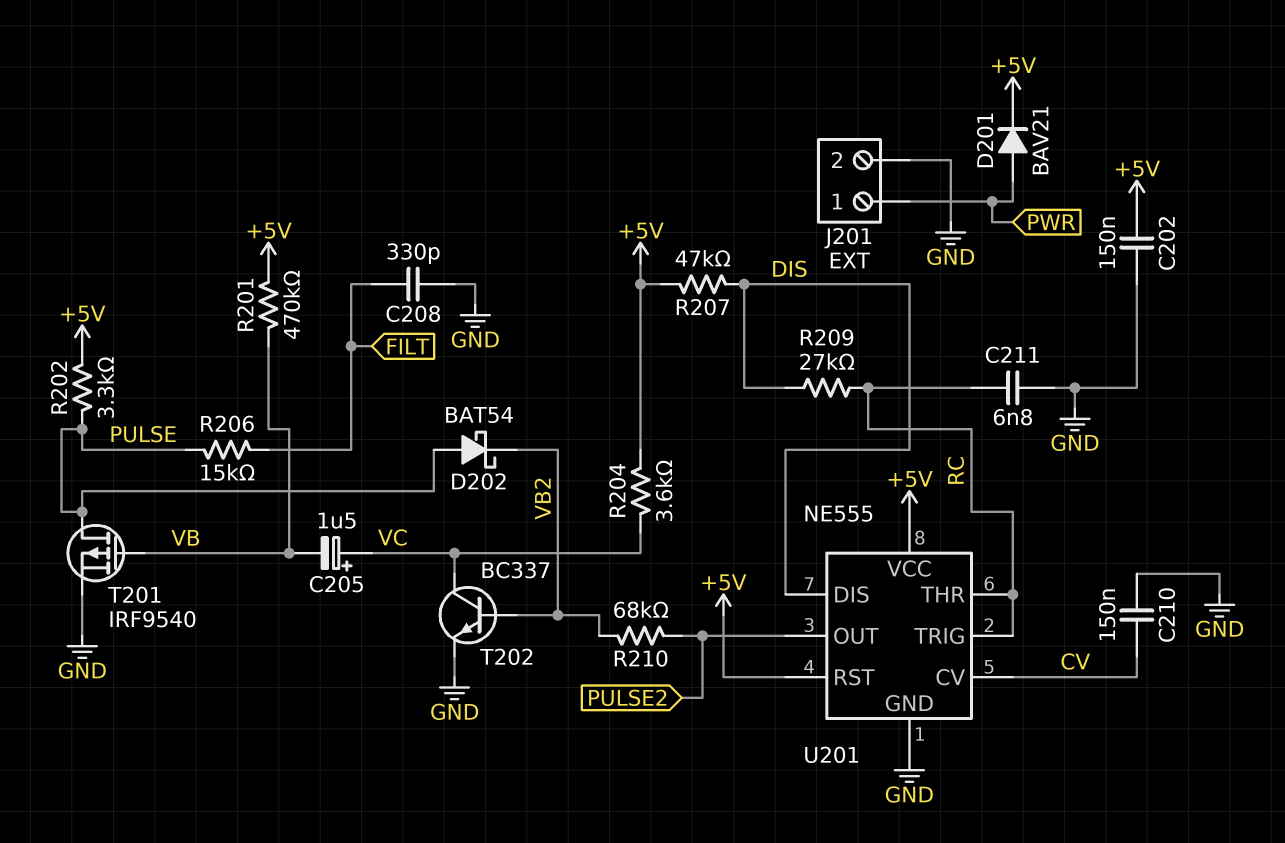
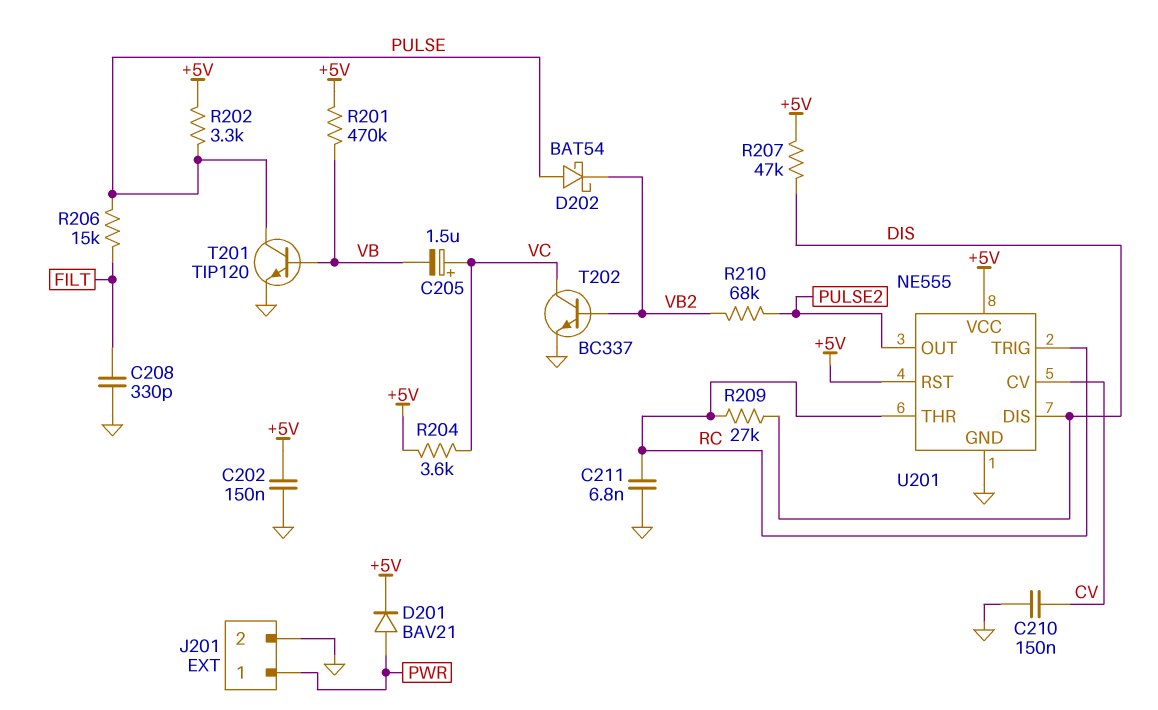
T201: PMOS IRF9540 (G VB, D PULSE, S GND) -> NPN TIP120 (B VB, C PULSE, E GND)

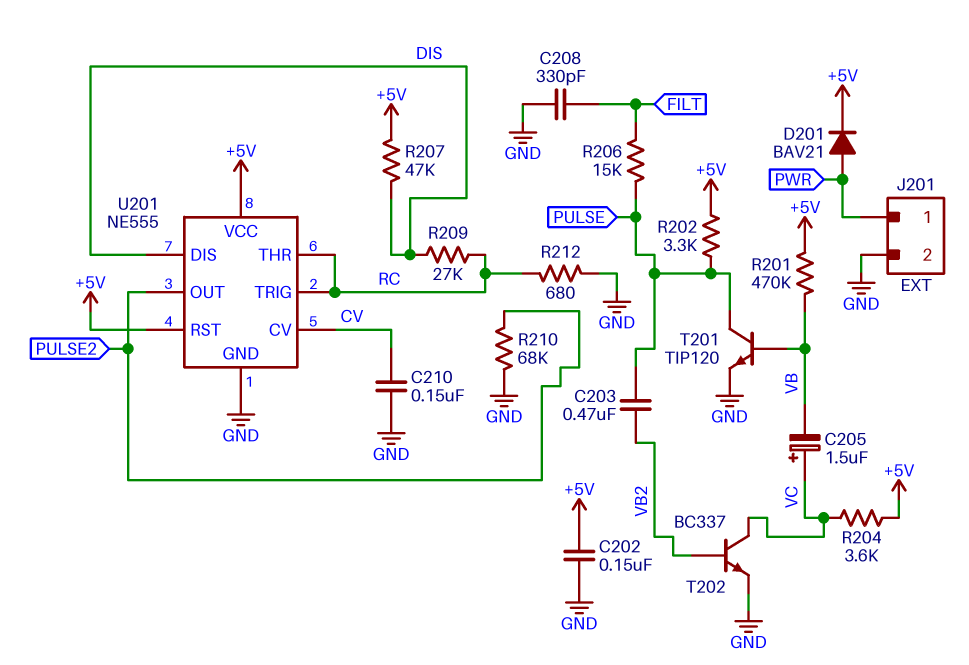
C203: none -> 470nF (PULSE, VB2)
C211: 6.8nF (GND, RC) -> none
D202: schottky BAT54 (A PULSE, K VB2) -> none
R210: 68k (PULSE2, VB2) -> 68k (GND, PULSE2)
R212: none -> 680 (GND, RC)

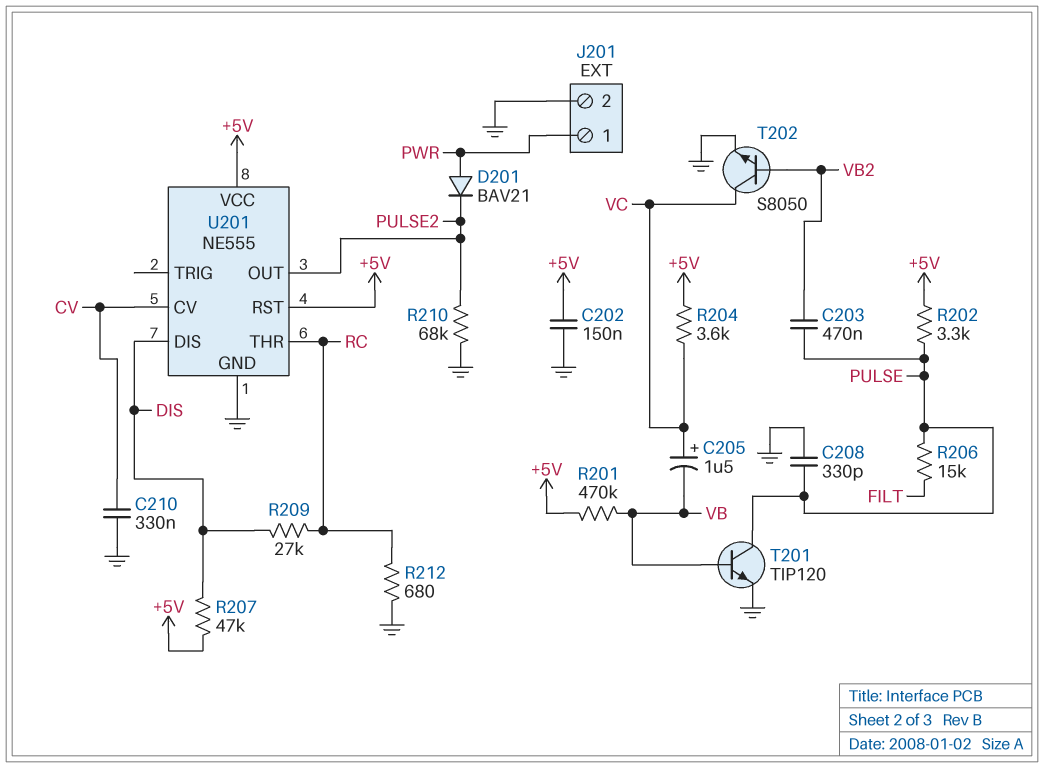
C208: 330pF (FILT, GND) -> 330pF (GND, PULSE)
C210: 150nF (CV, GND) -> 330nF (CV, GND)
D201: diode BAV21 (A PWR, K +5V) -> diode BAV21 (A PWR, K PULSE2)
T202: NPN BC337 (B VB2, C VC, E GND) -> NPN S8050 (B VB2, C VC, E GND)
U201 pin TRIG: RC -> none

